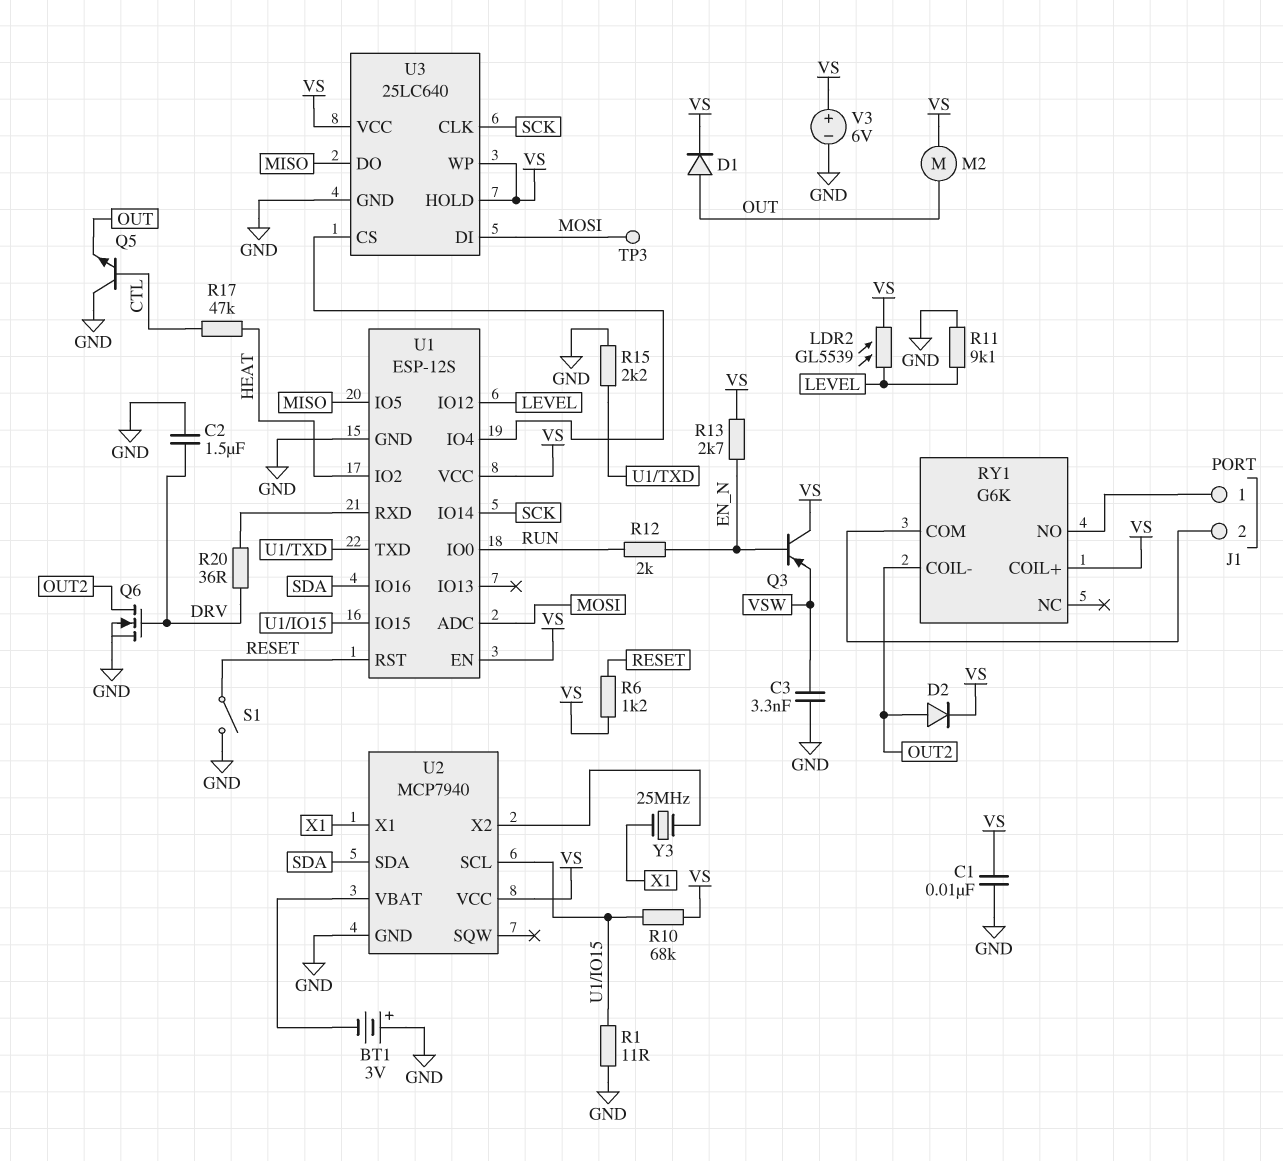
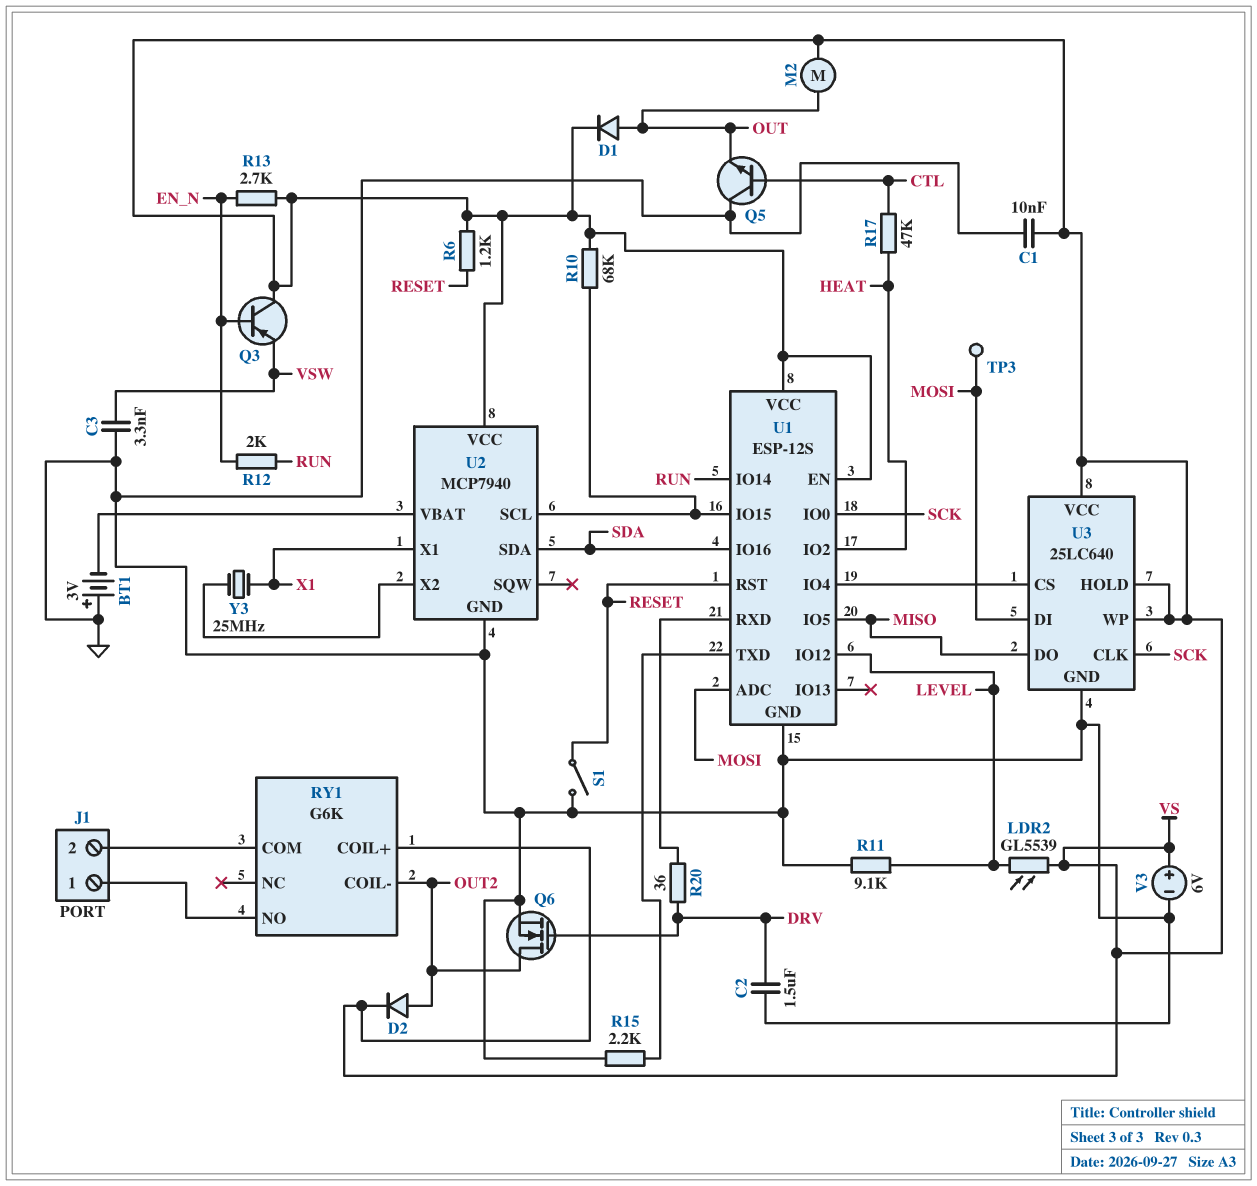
R1: 11 (GND, U1/IO15) -> none
U1 pin IO0: RUN -> SCK
U1 pin IO14: SCK -> RUN

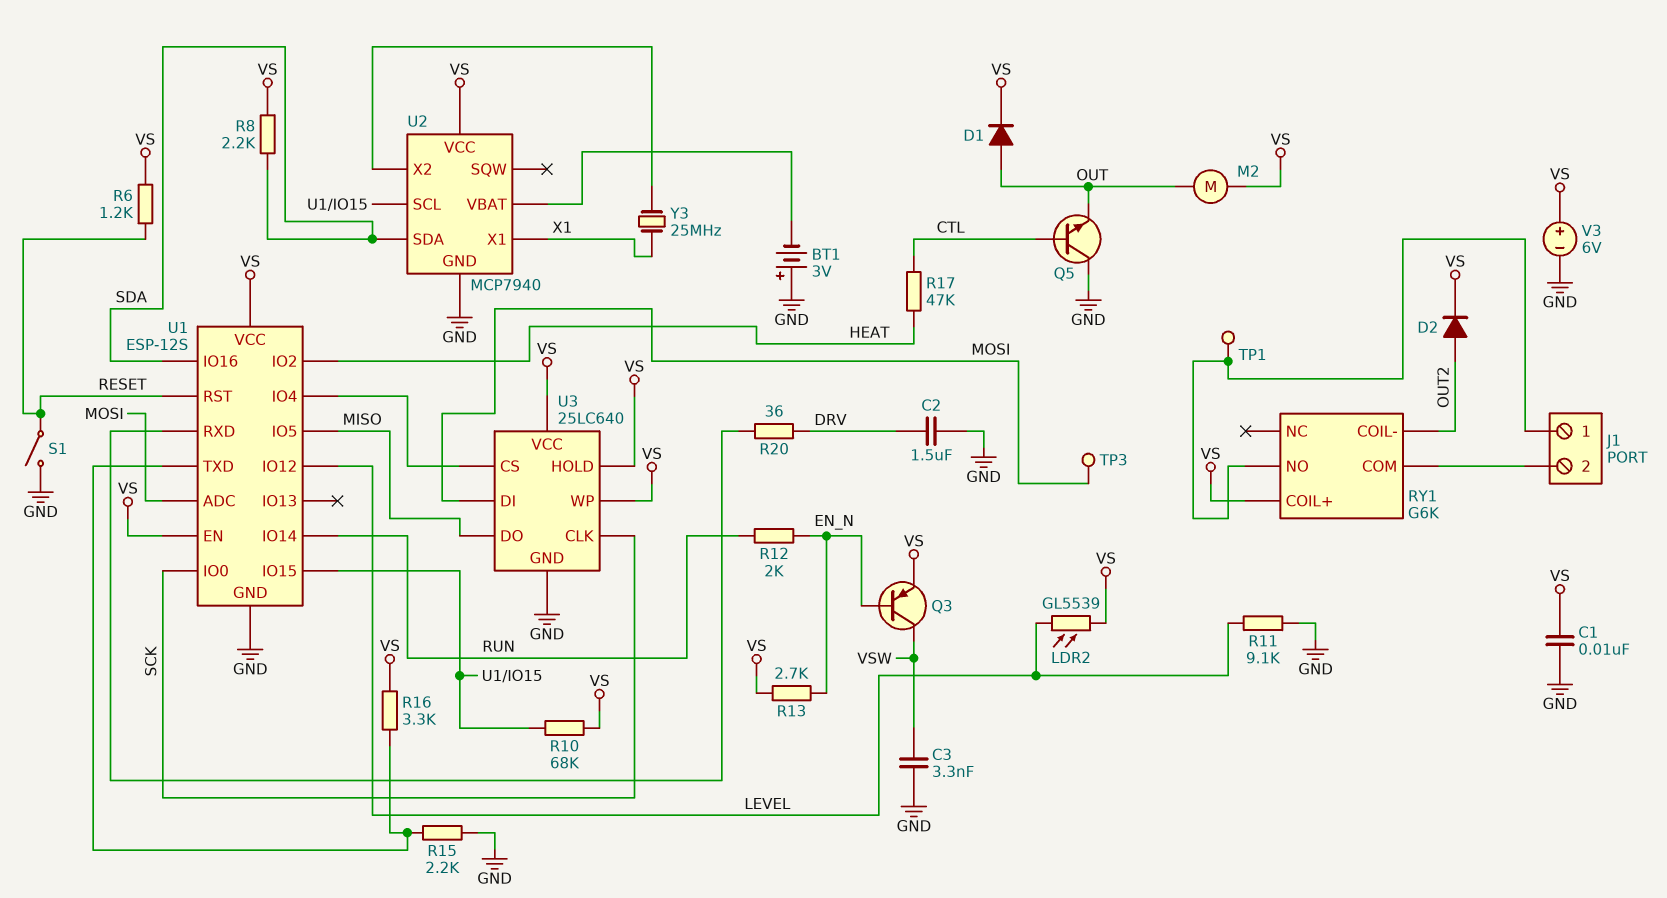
Q3: PNP (B EN_N, C VS, E VSW) -> PNP (B EN_N, C VSW, E VS)
Q6: NMOS (G DRV, D OUT2, S GND) -> none
R8: none -> 2.2k (SDA, VS)
R16: none -> 3.3k (U1/TXD, VS)
TP1: none -> test point (J1/1)

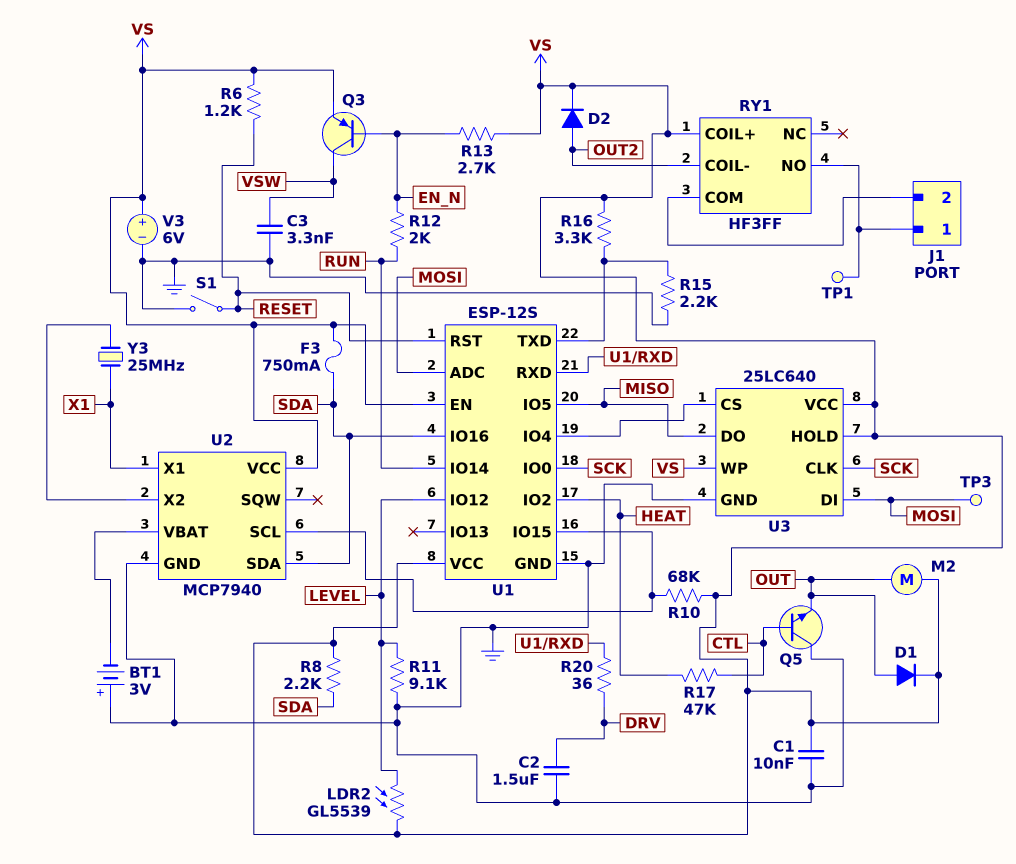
F3: none -> 750mA (SDA, VS)
RY1: G6K -> HF3FF

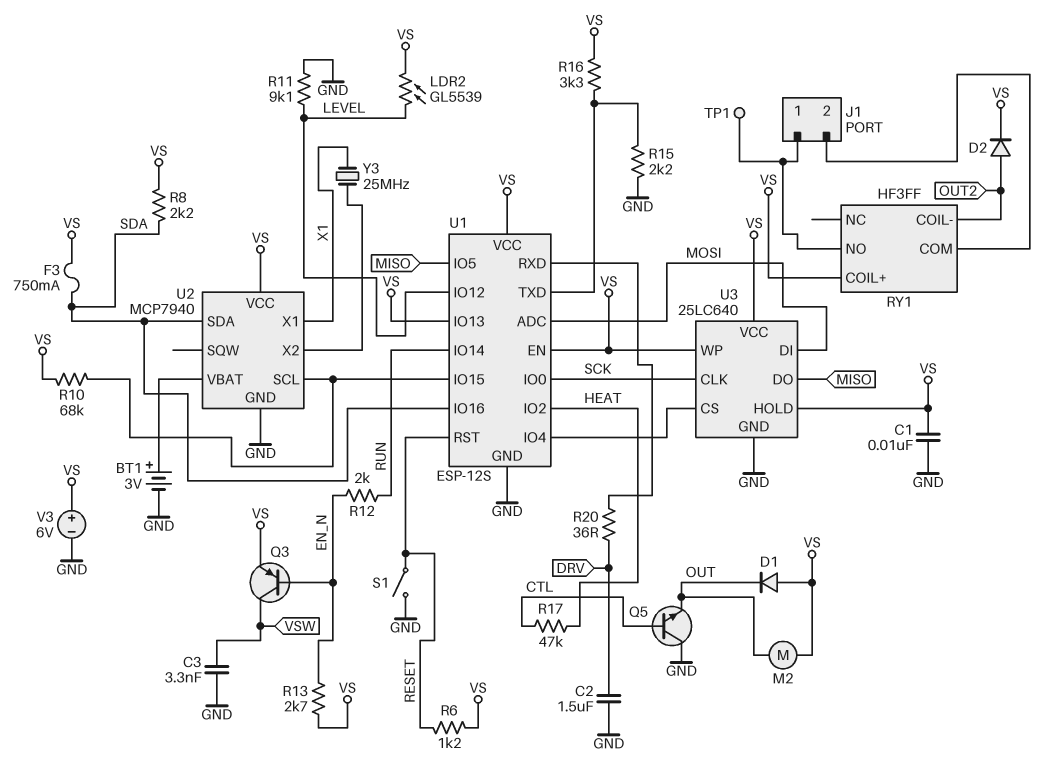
BT1: 3V (plus GND, minus U2/VBAT) -> 3V (plus U2/VBAT, minus GND)
D1: diode (A OUT, K VS) -> diode (A VS, K OUT)
TP3: test point (MOSI) -> none
U1 pin IO13: none -> VS

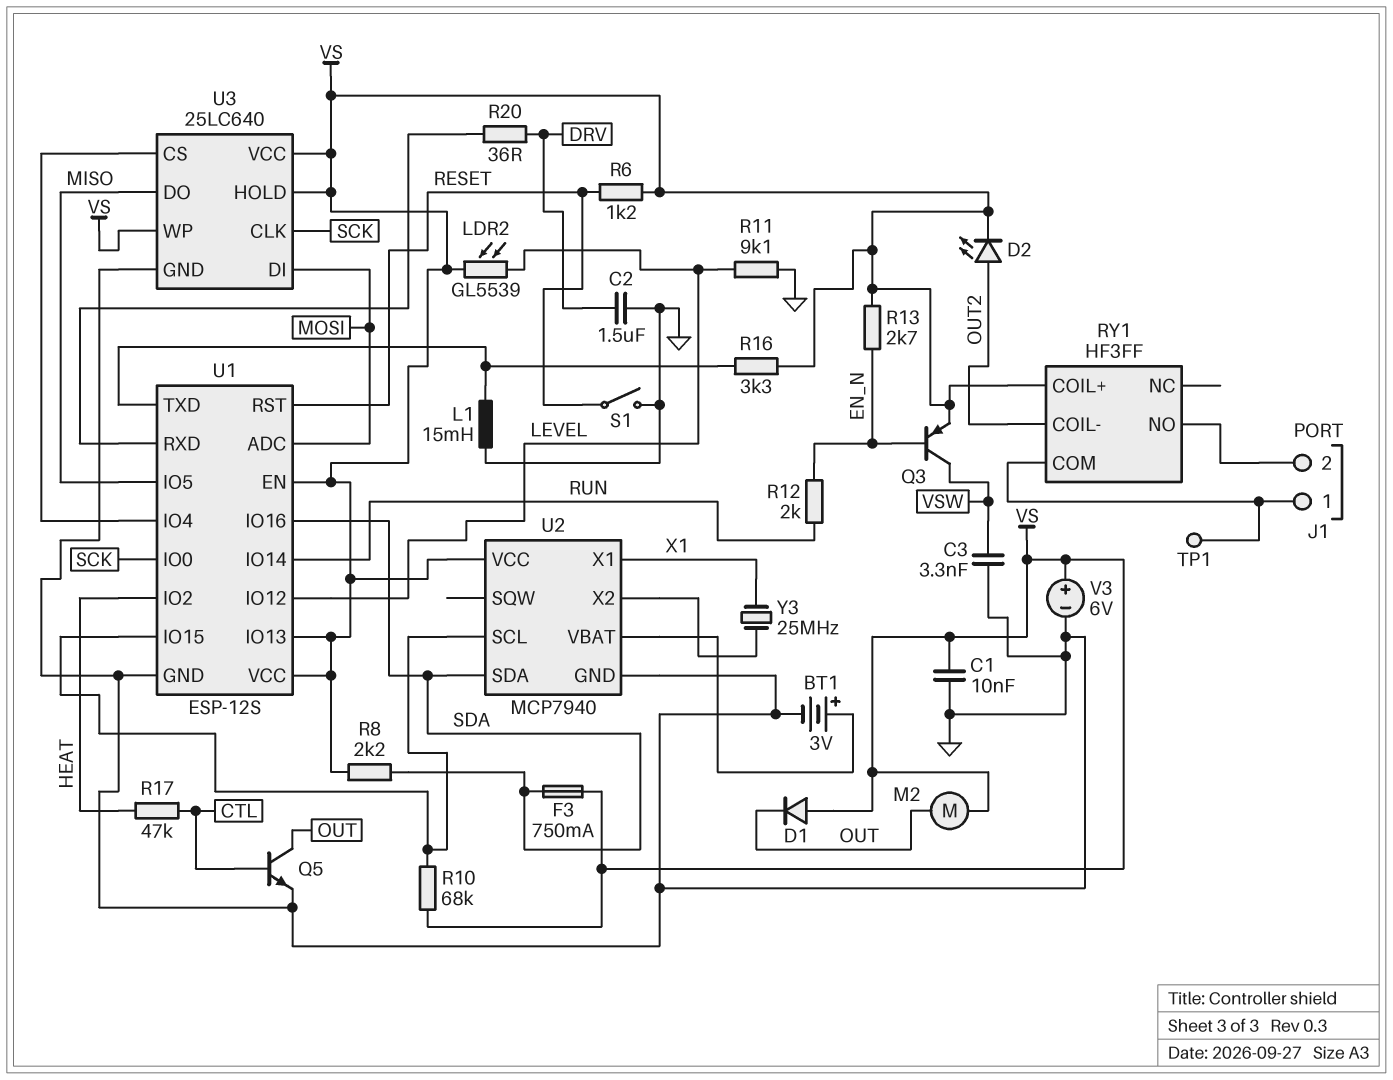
D2: diode (A OUT2, K VS) -> LED (A OUT2, K VS)
L1: none -> 15mH (GND, U1/TXD)
Q5: NPN (B CTL, C GND, E OUT) -> NPN (B CTL, C OUT, E GND)
R15: 2.2k (GND, U1/TXD) -> none
RY1 pin COM: J1/2 -> J1/1
RY1 pin NO: J1/1 -> J1/2

